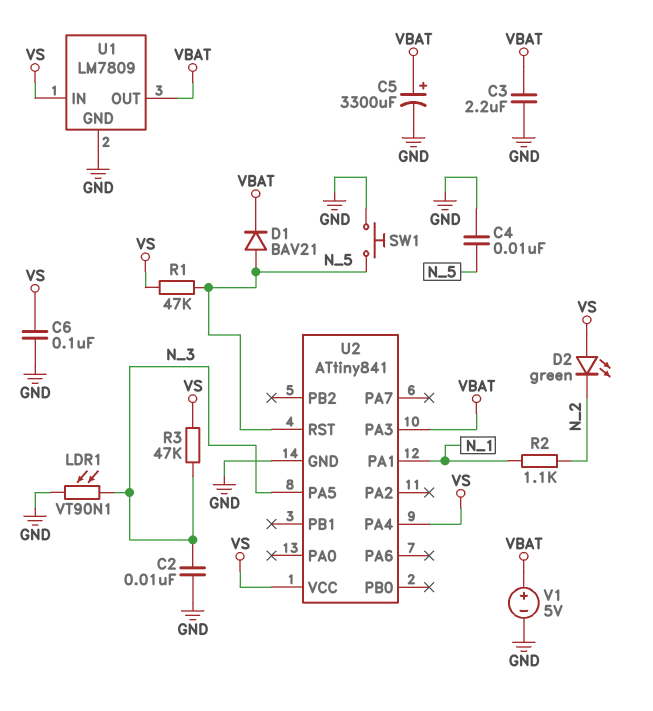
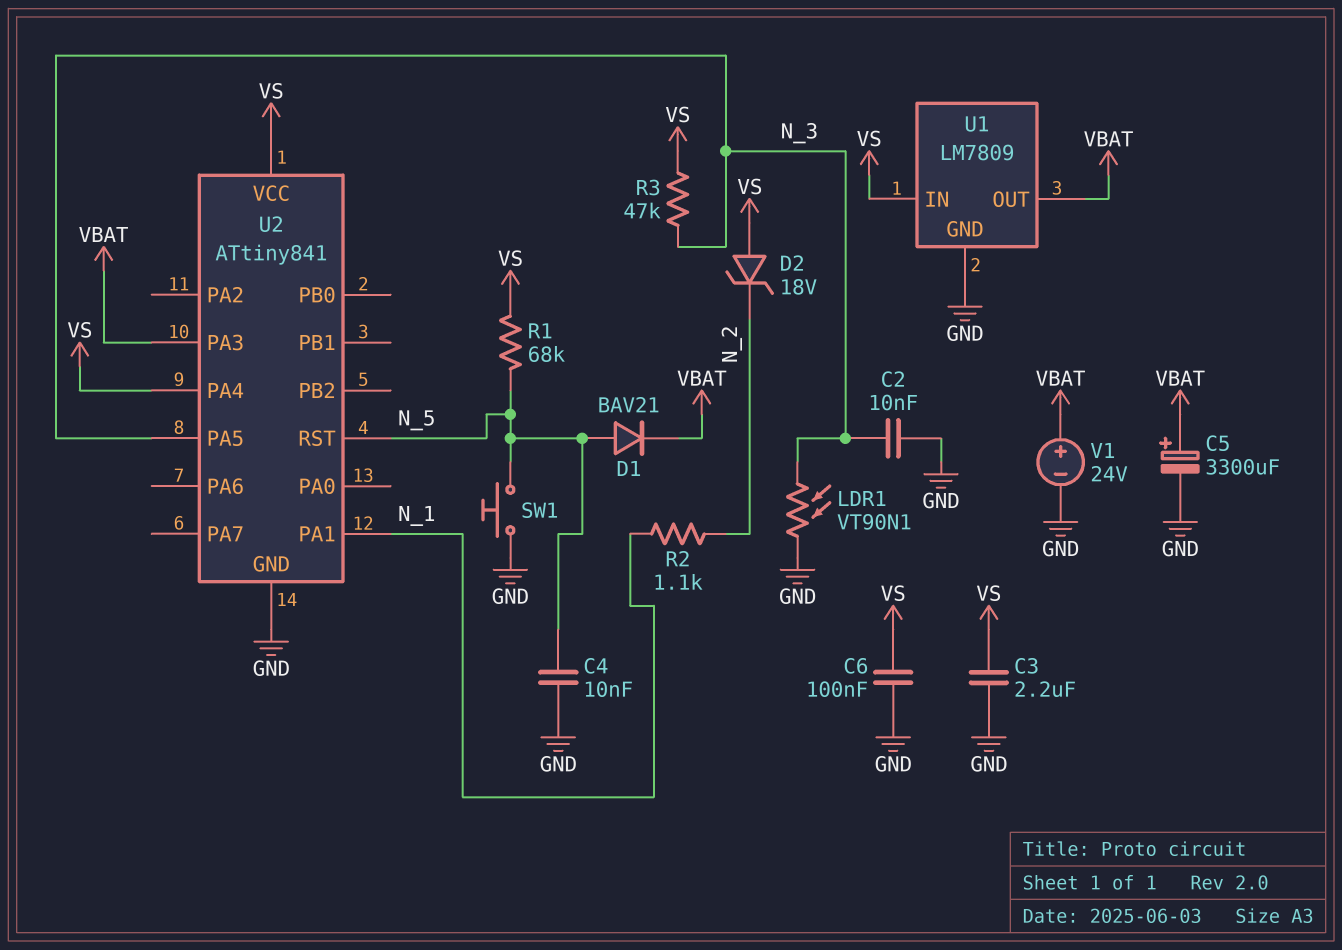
C3: 2.2uF (GND, VBAT) -> 2.2uF (GND, VS)
D2: LED green (A VS, K N_2) -> zener 18V (A VS, K N_2)
R1: 47k (N_5, VS) -> 68k (N_5, VS)
V1: 5V (plus VBAT, minus GND) -> 24V (plus VBAT, minus GND)

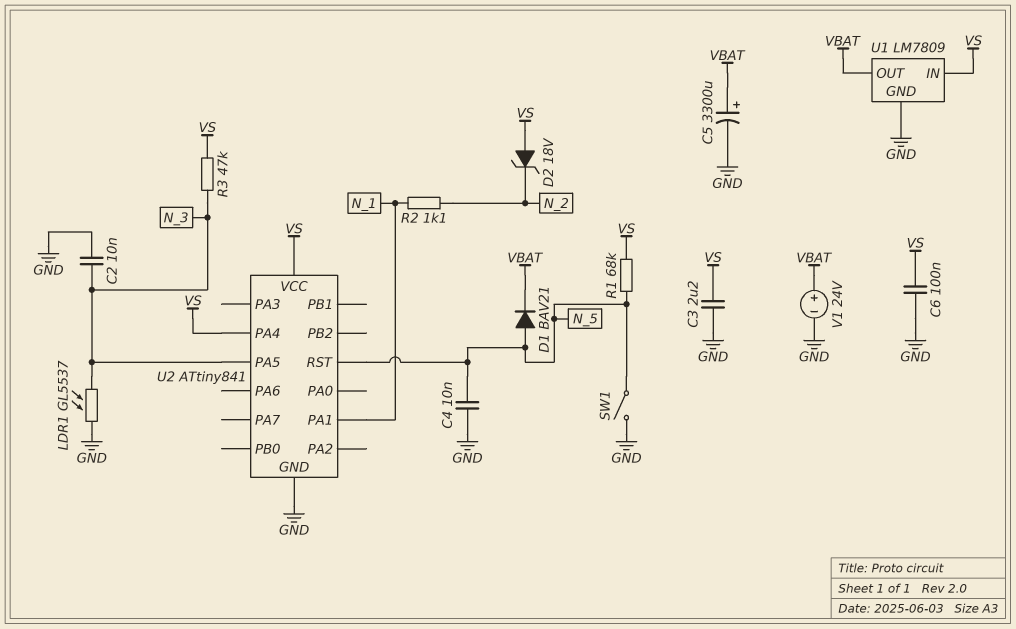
LDR1: VT90N1 (GND, N_3) -> GL5537 (GND, N_3)
SW1: button (GND, N_5) -> switch (GND, N_5)
U2 pin PA3: VBAT -> none

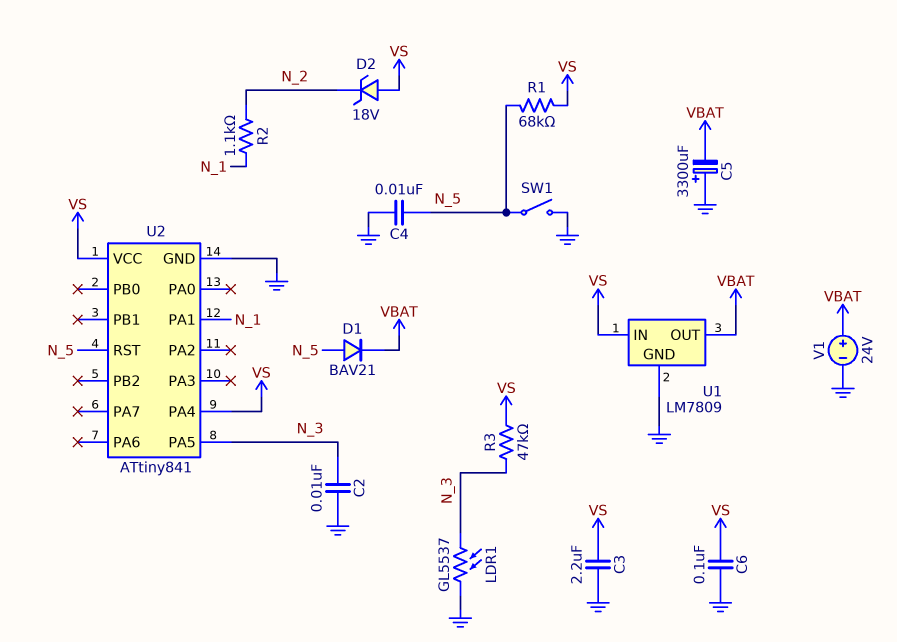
C5: 3300uF (plus VBAT, minus GND) -> 3300uF (plus GND, minus VBAT)

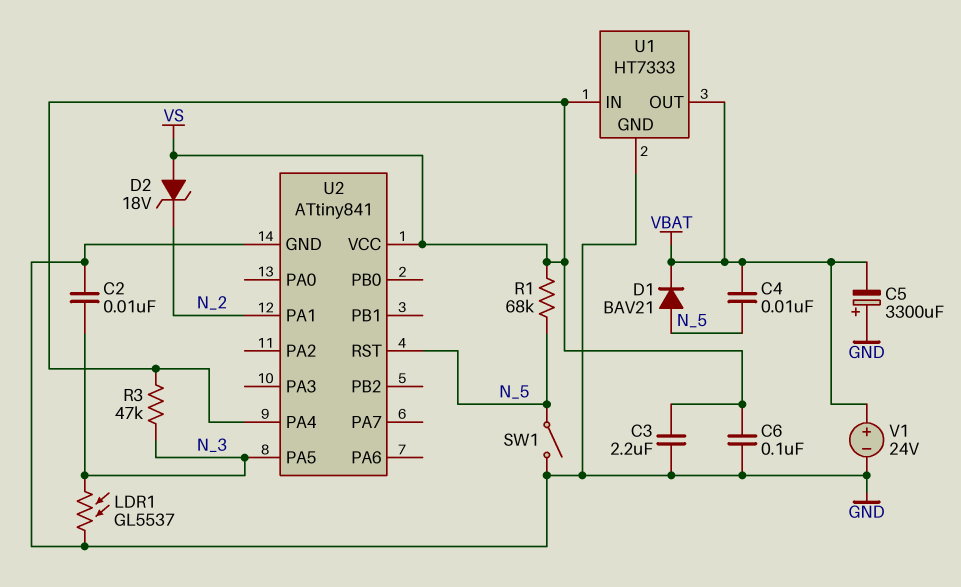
C4: 10nF (GND, N_5) -> 10nF (N_5, VBAT)
R2: 1.1k (N_1, N_2) -> none
U1: LM7809 -> HT7333
U2 pin PA1: N_1 -> N_2

